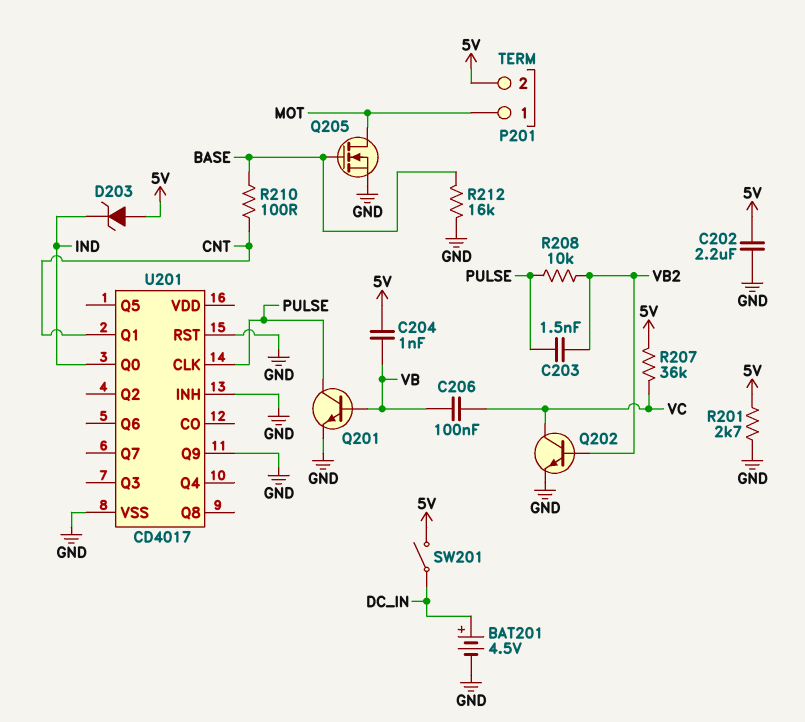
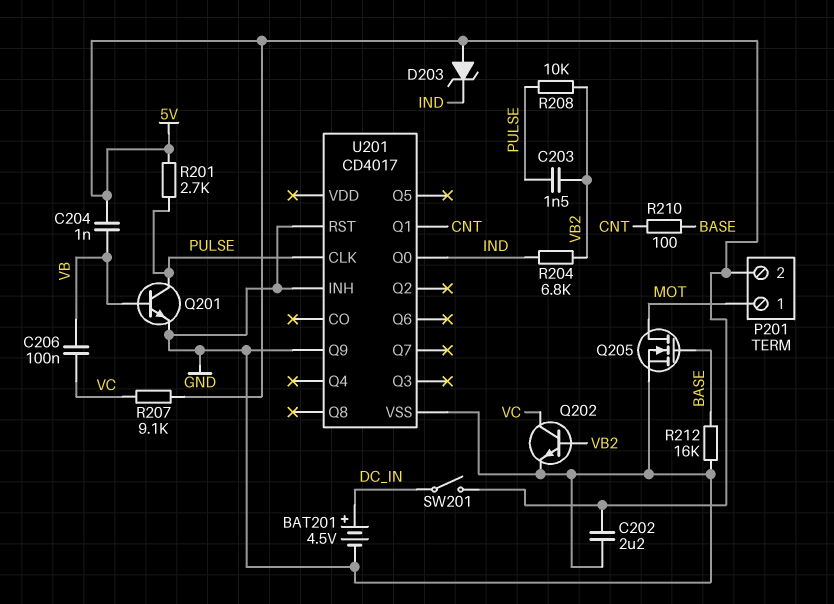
R201: 2.7k (5V, GND) -> 2.7k (5V, PULSE)
R204: none -> 6.8k (IND, VB2)
R207: 36k (5V, VC) -> 9.1k (5V, VC)

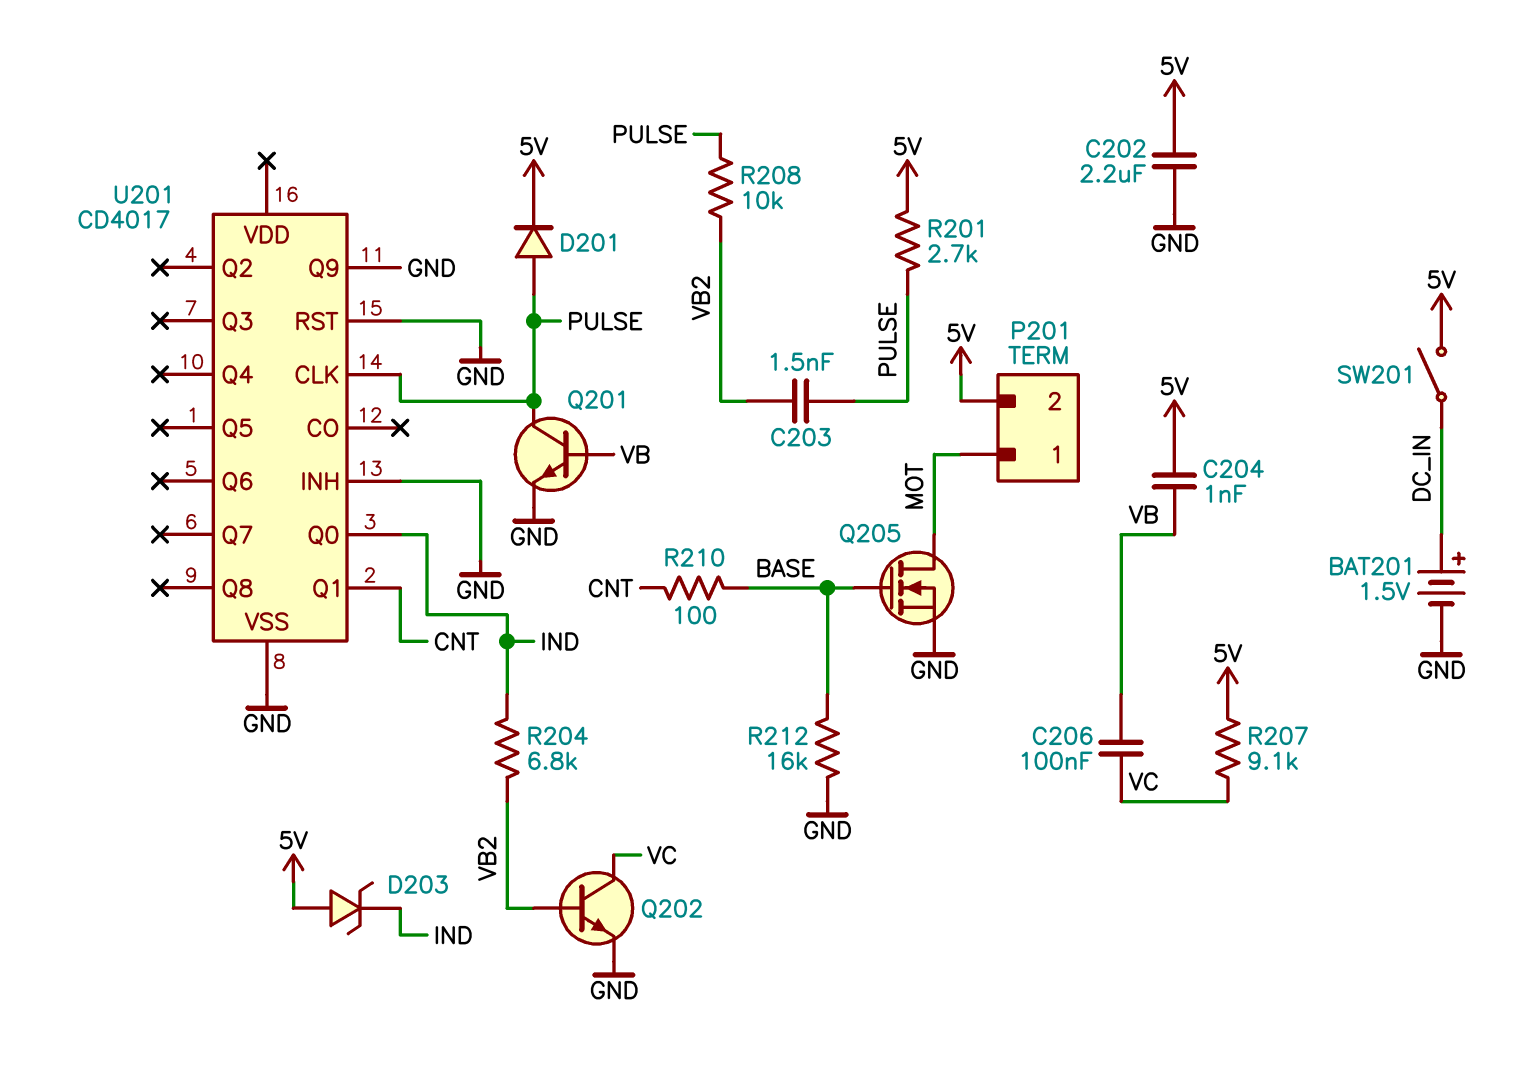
BAT201: 4.5V (plus DC_IN, minus GND) -> 1.5V (plus DC_IN, minus GND)
D201: none -> diode (A PULSE, K 5V)

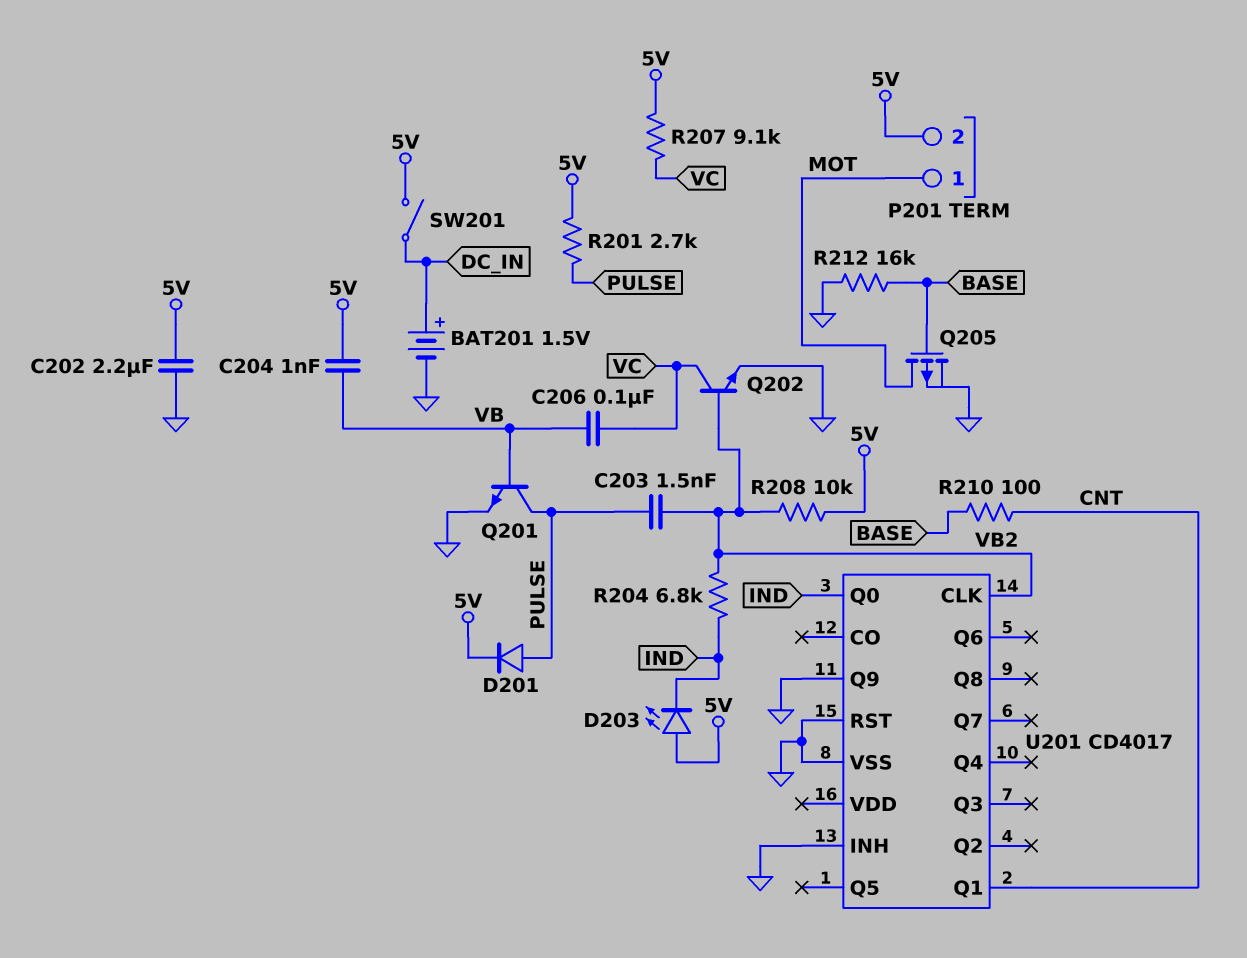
D203: zener (A 5V, K IND) -> LED (A 5V, K IND)
Q205: NMOS (G BASE, D MOT, S GND) -> PMOS (G BASE, D MOT, S GND)
R208: 10k (PULSE, VB2) -> 10k (5V, VB2)
U201 pin CLK: PULSE -> VB2

